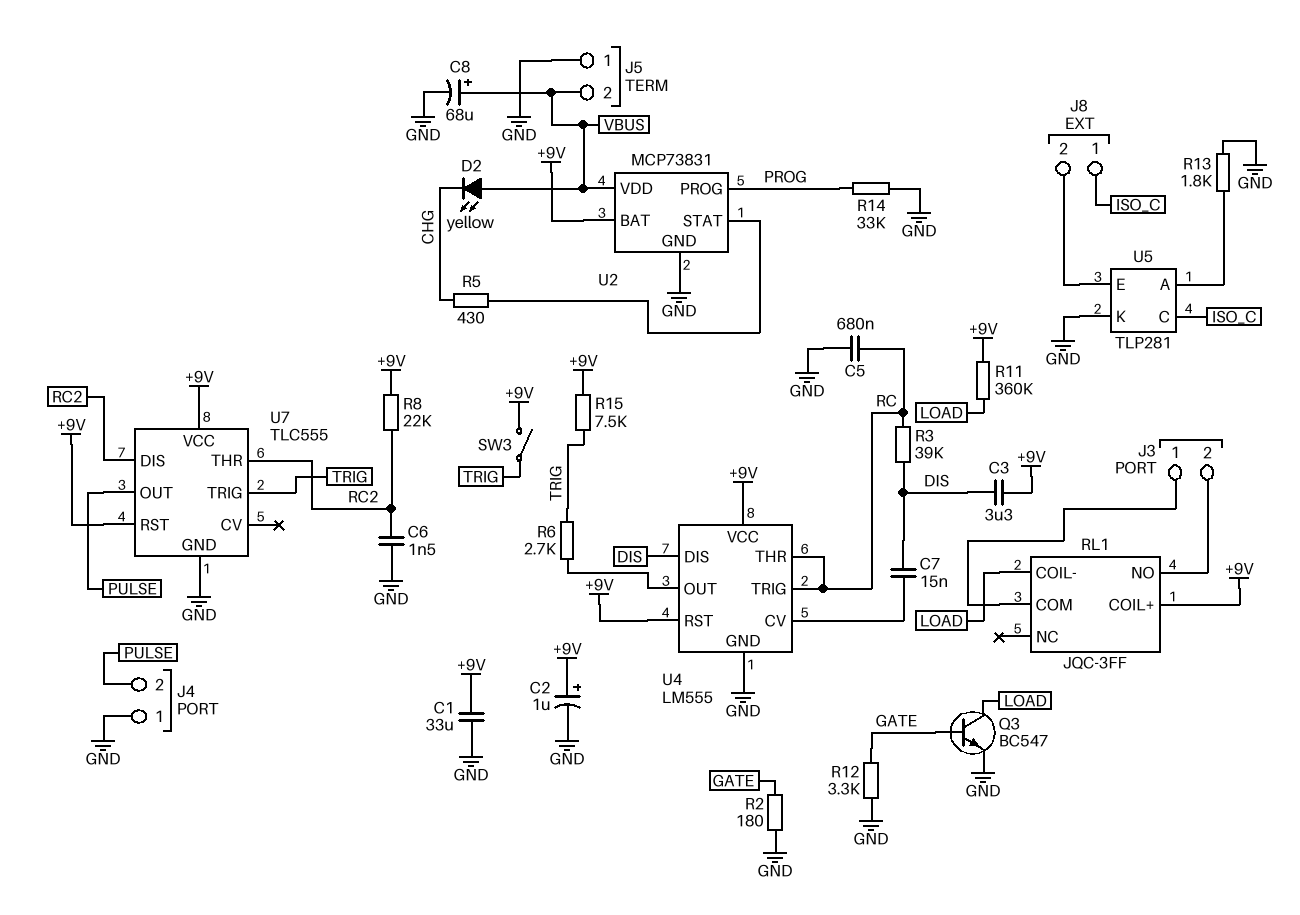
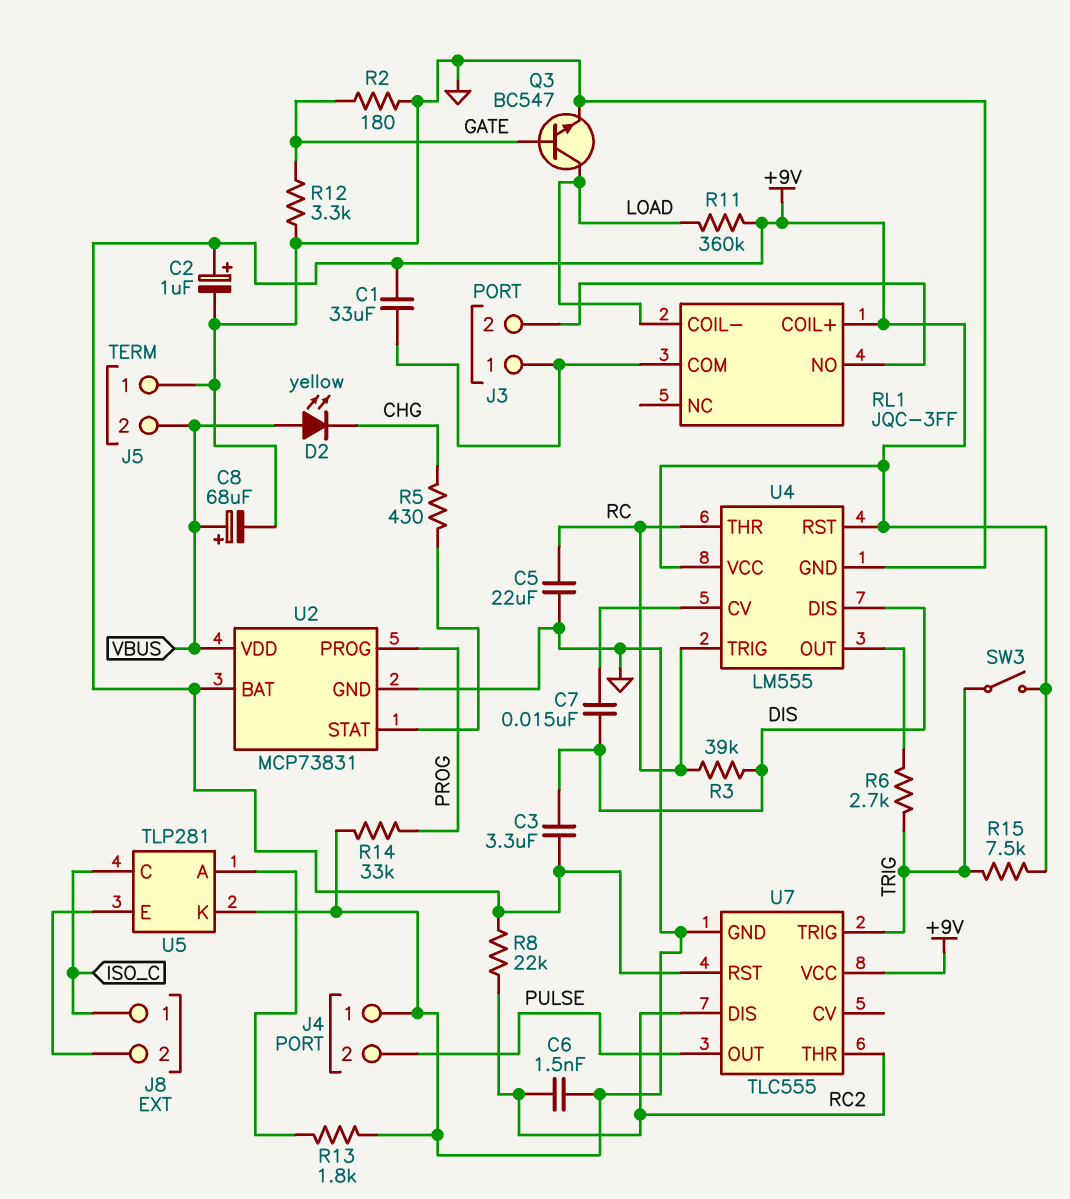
C1: 33uF (+9V, GND) -> 33uF (+9V, J3/1)
C5: 680nF (GND, RC) -> 22uF (GND, RC)

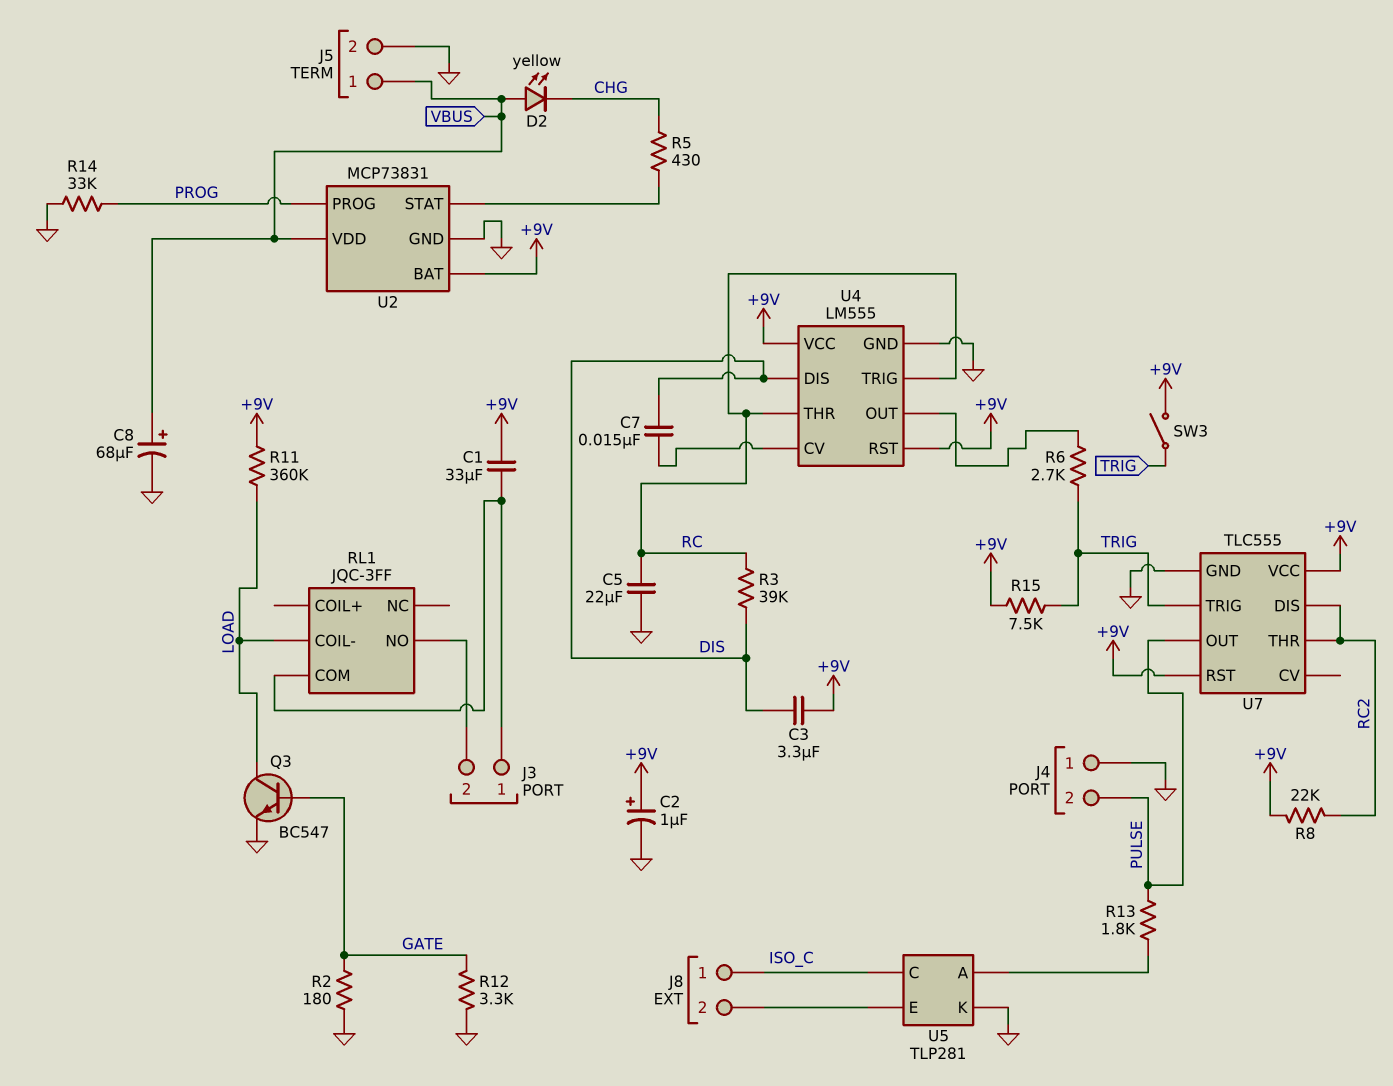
C6: 1.5nF (GND, RC2) -> none
J5 pin 1: GND -> VBUS
J5 pin 2: VBUS -> GND
R13: 1.8k (GND, U5/A) -> 1.8k (PULSE, U5/A)
RL1 pin COIL+: +9V -> none

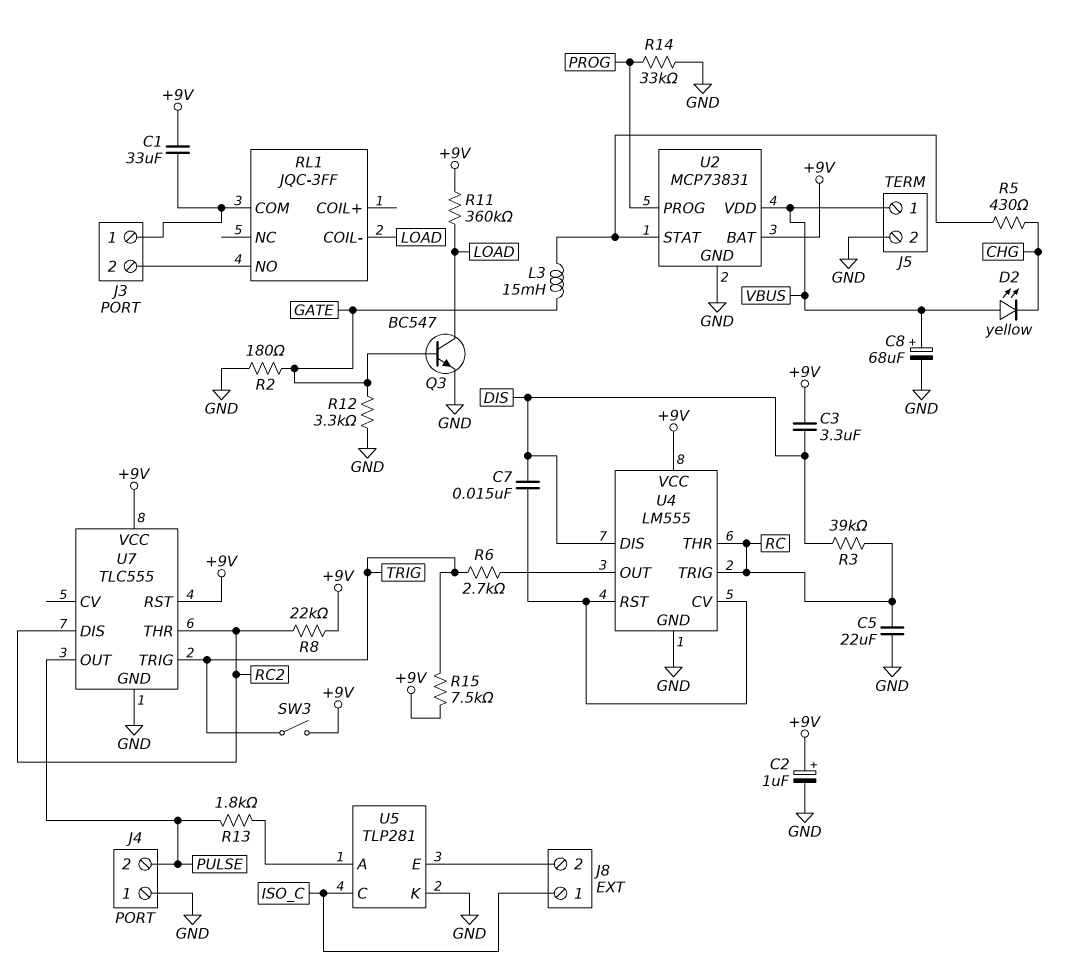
L3: none -> 15mH (GATE, U2/STAT)
U4 pin RST: +9V -> U4/CV

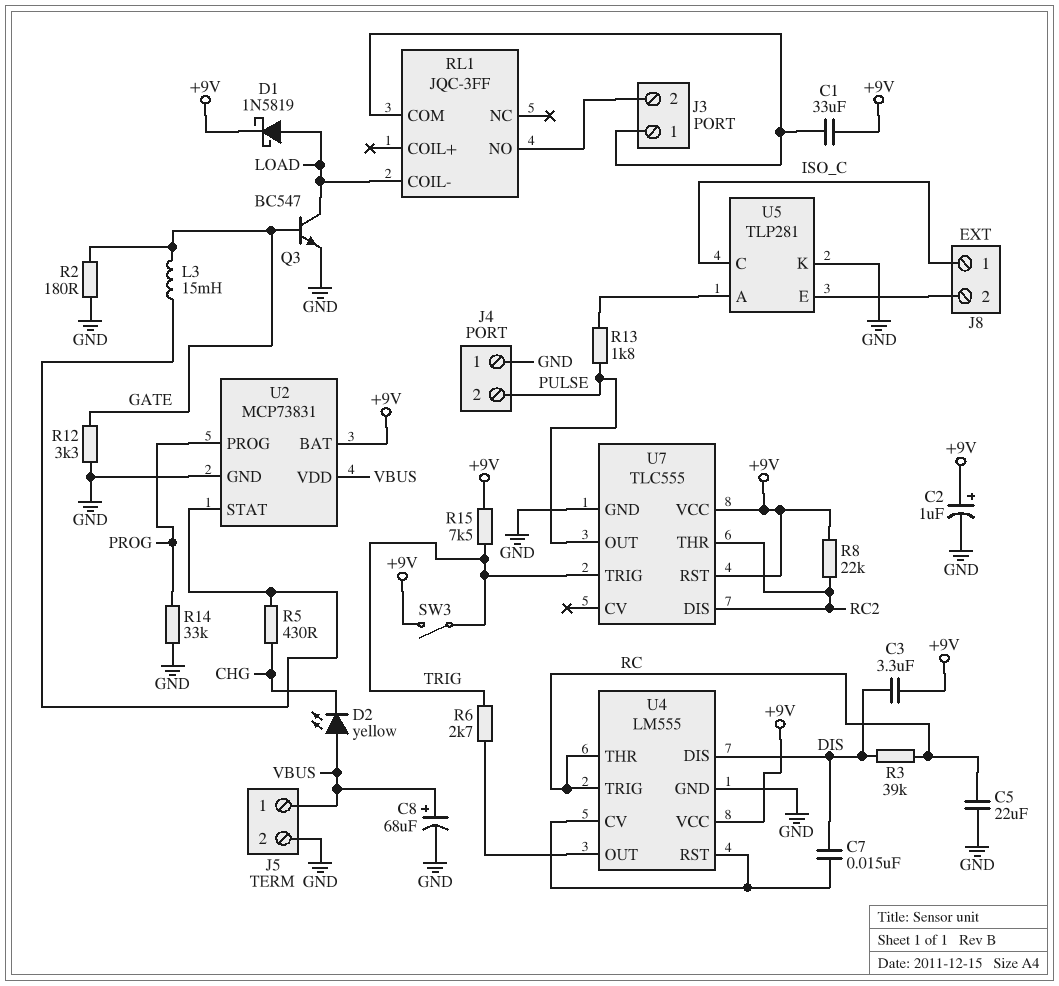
D1: none -> schottky 1N5819 (A LOAD, K +9V)
R11: 360k (+9V, LOAD) -> none

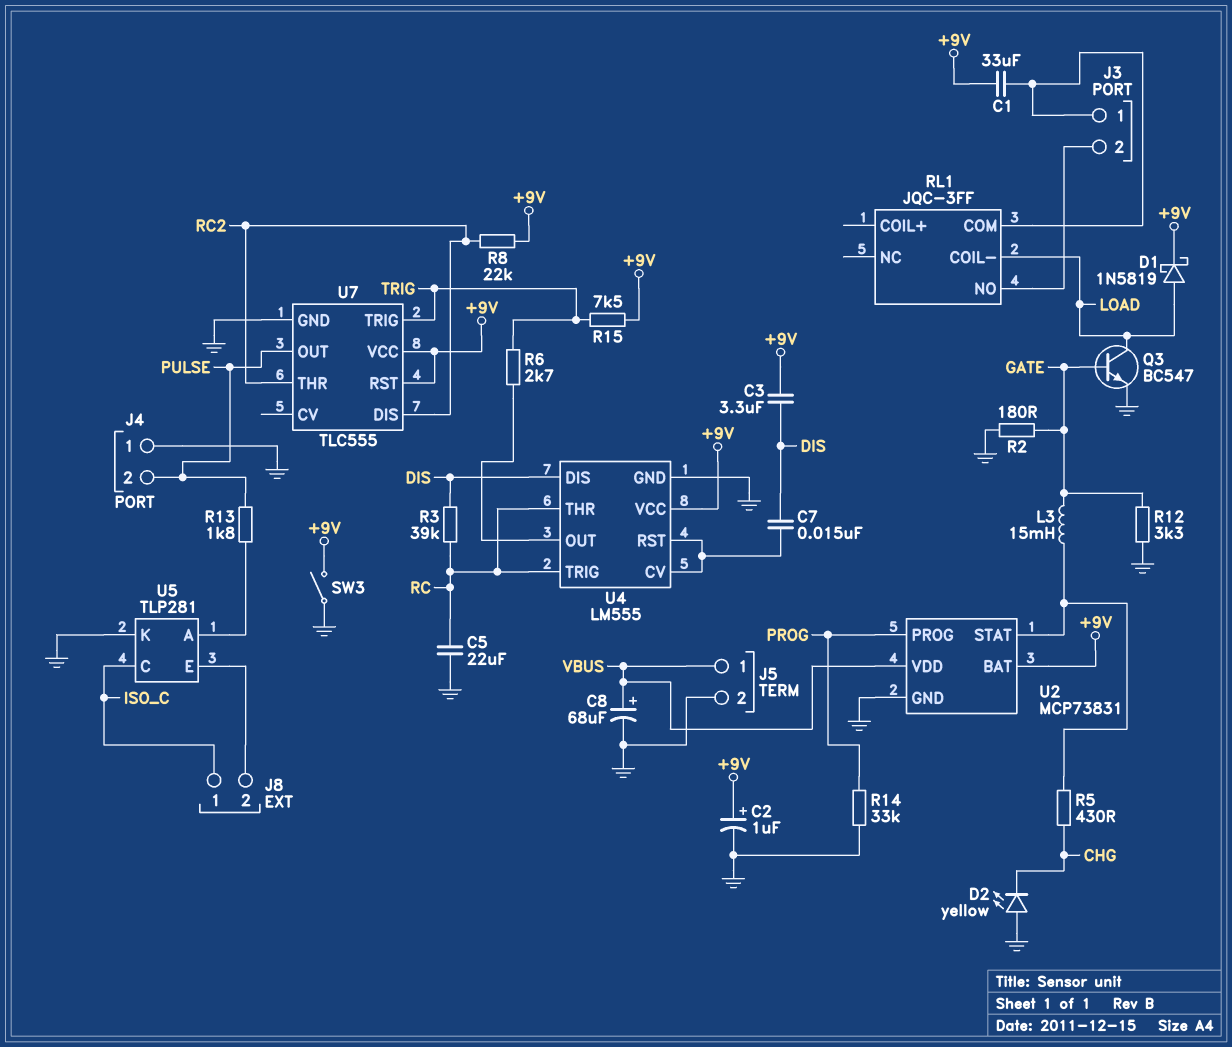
D2: LED yellow (A VBUS, K CHG) -> LED yellow (A GND, K CHG)
SW3: switch (+9V, TRIG) -> switch (+9V, GND)

